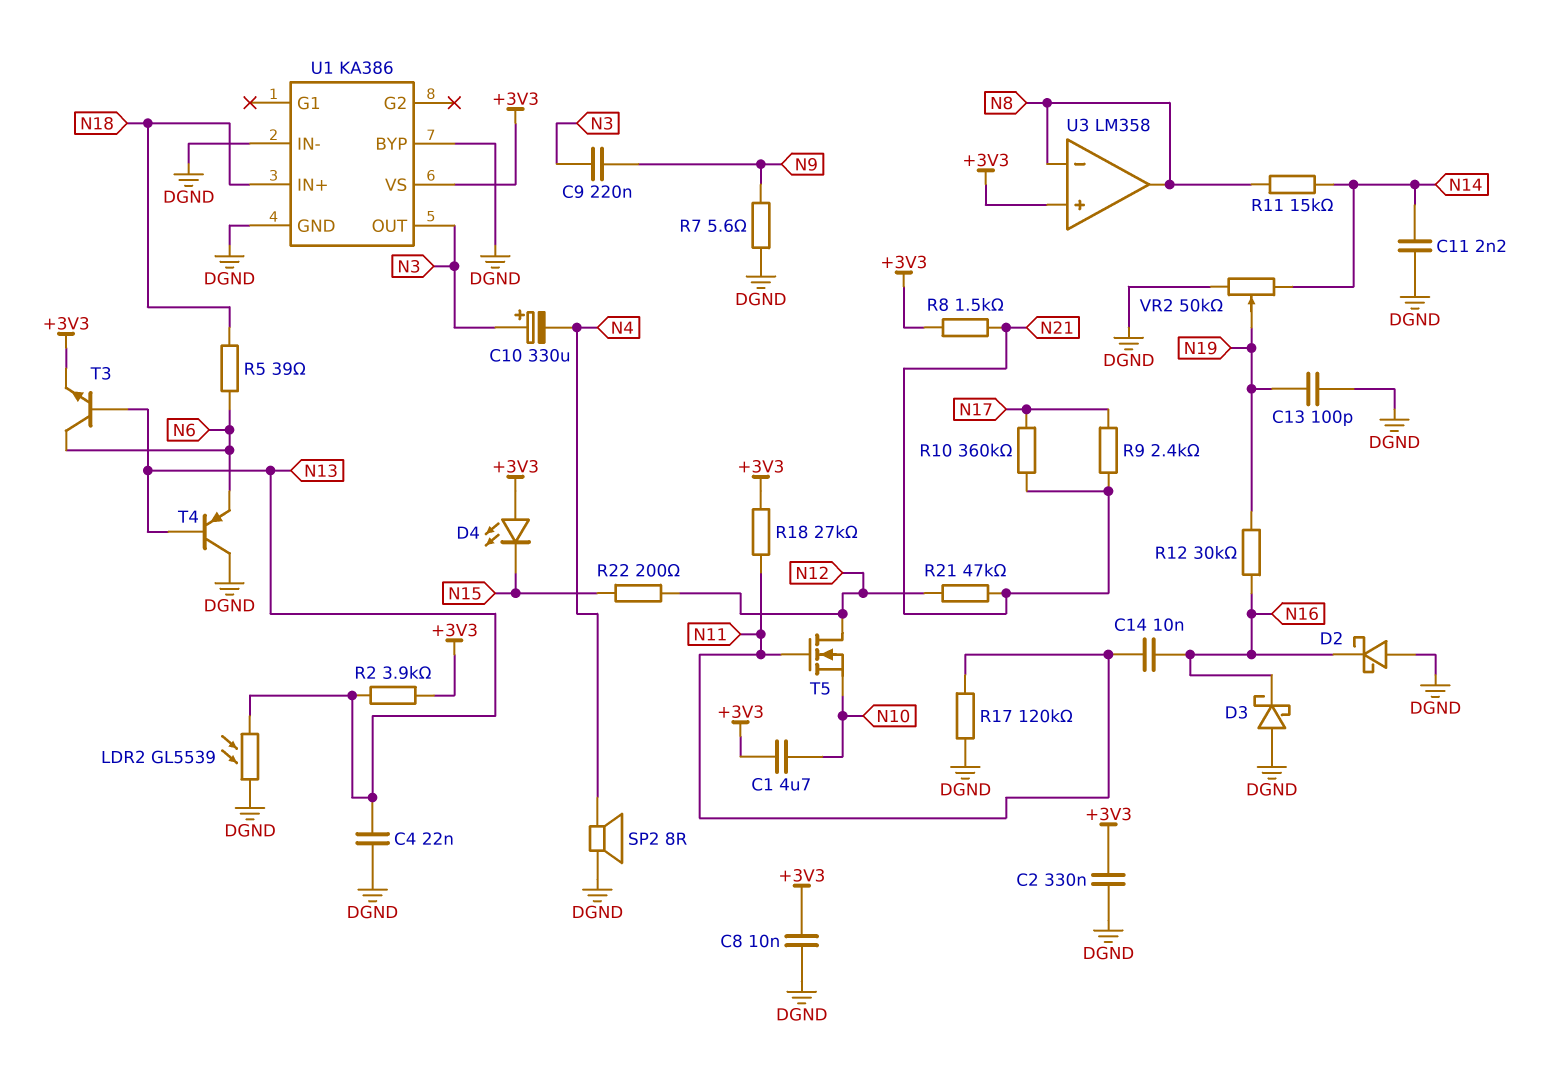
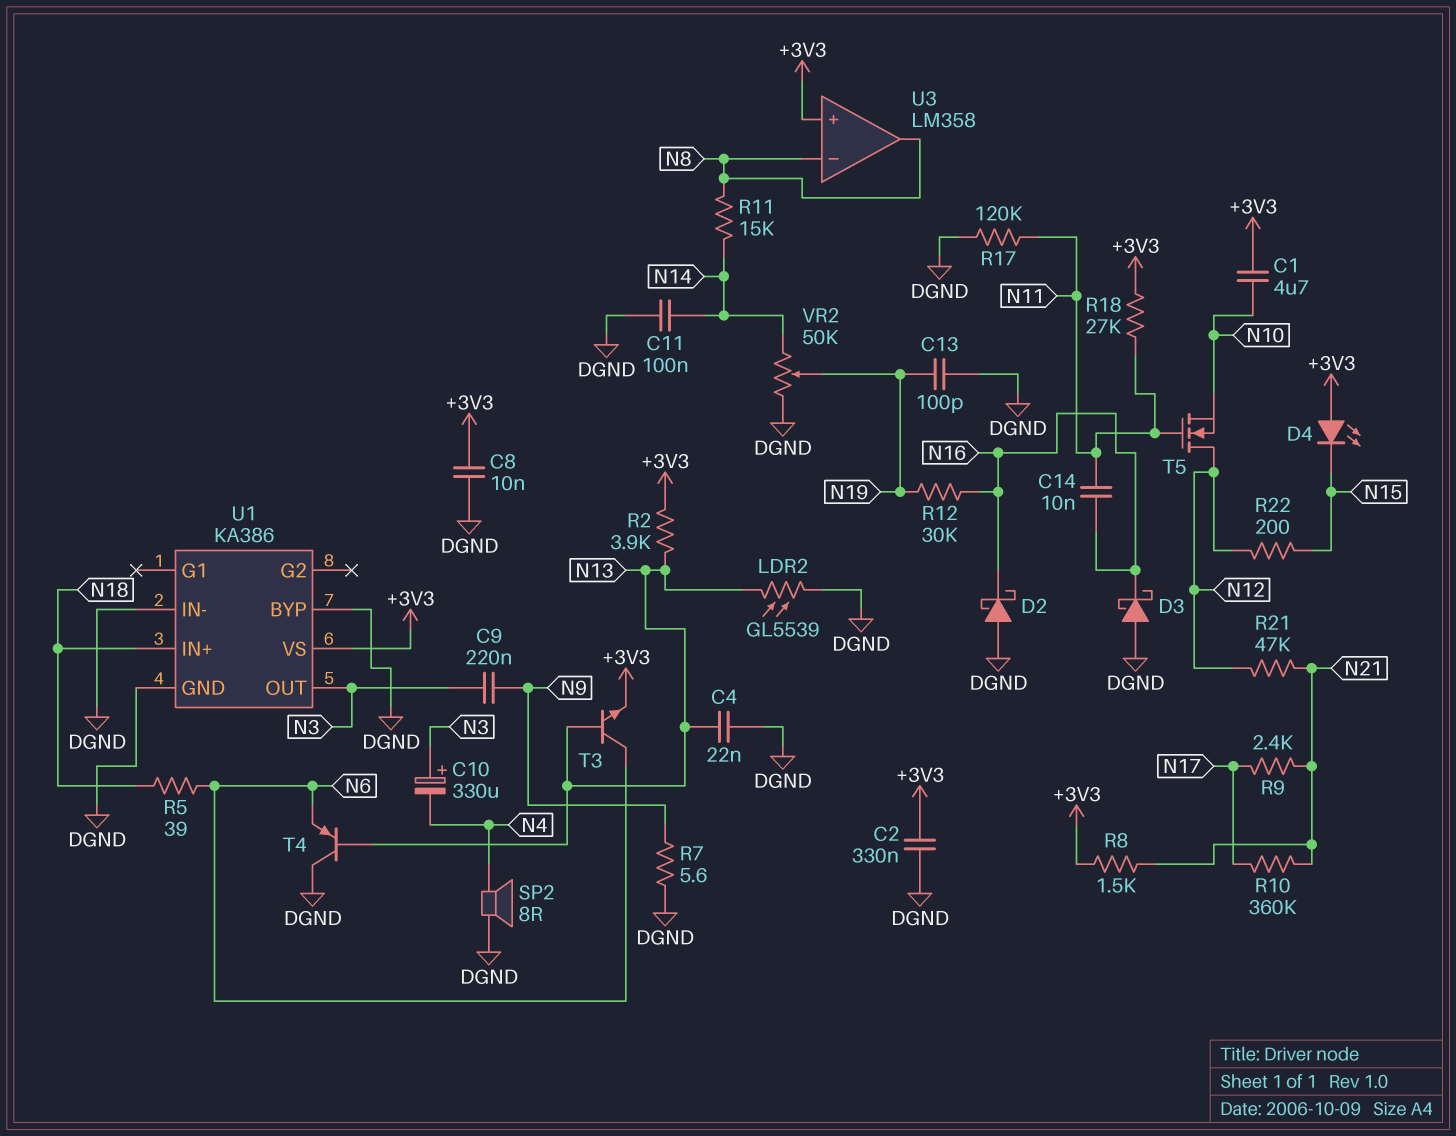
C11: 2.2nF (DGND, N14) -> 100nF (DGND, N14)

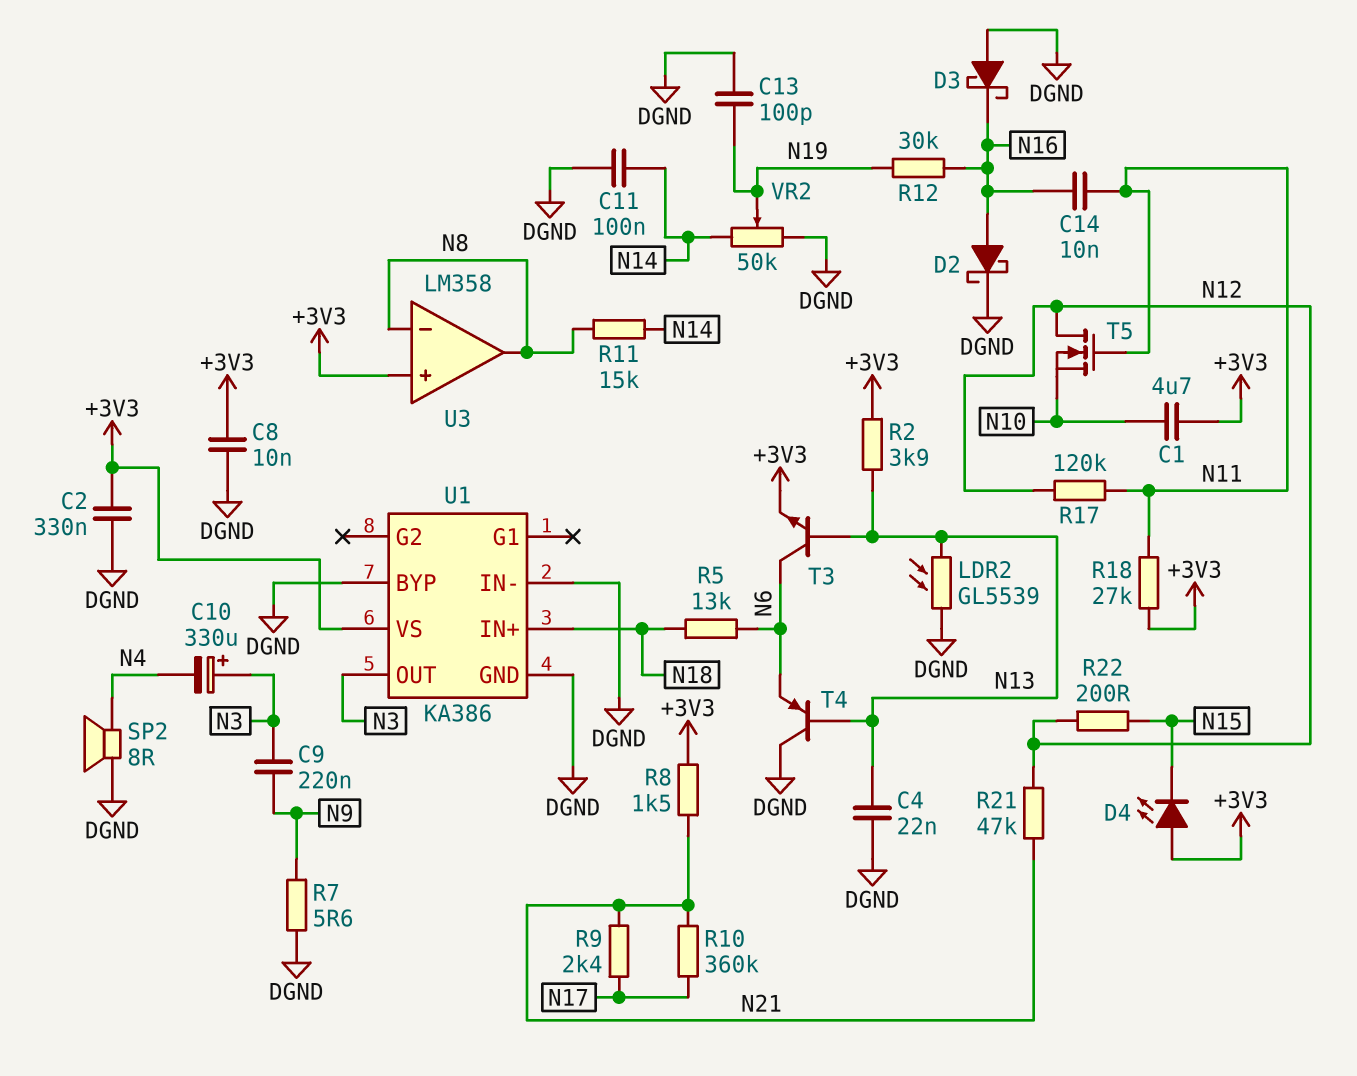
D2: schottky (A DGND, K N16) -> schottky (A N16, K DGND)
R5: 39 (N6, N18) -> 13k (N6, N18)
R17: 120k (DGND, N11) -> 120k (N11, N12)

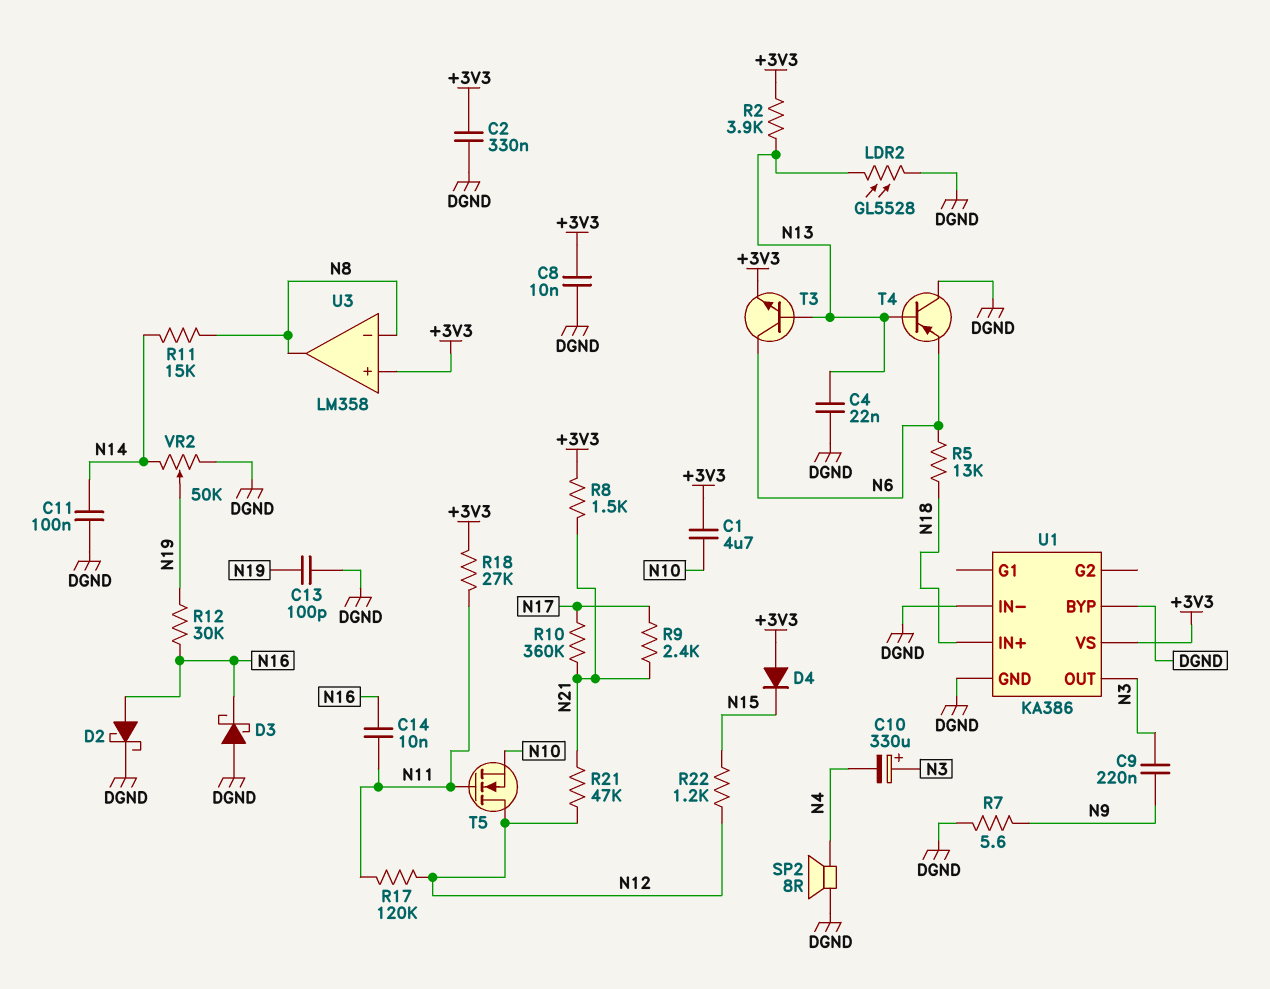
D4: LED (A +3V3, K N15) -> diode (A +3V3, K N15)
LDR2: GL5539 (DGND, N13) -> GL5528 (DGND, N13)
R22: 200 (N12, N15) -> 1.2k (N12, N15)

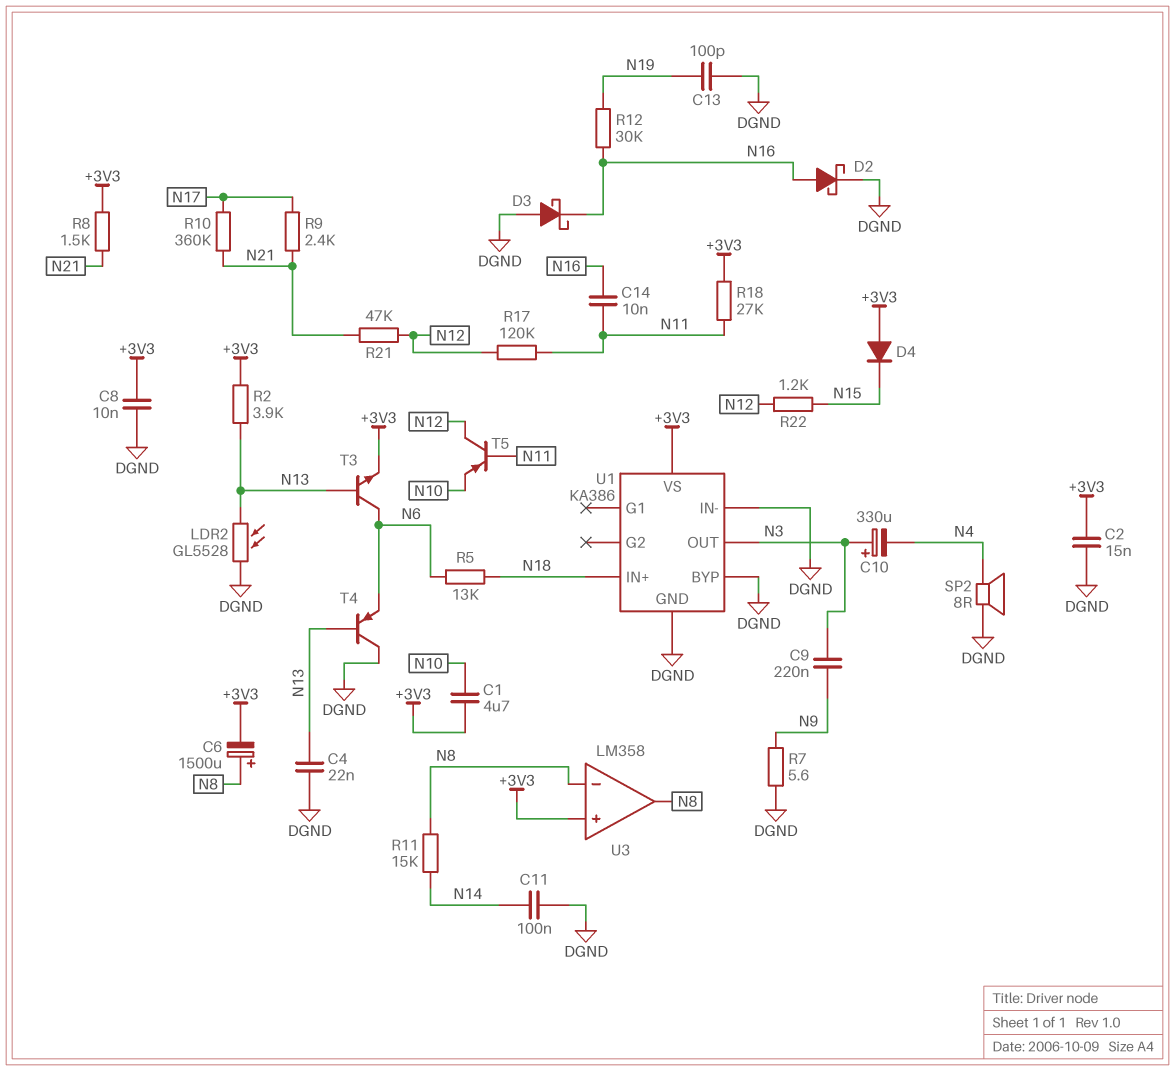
C2: 330nF (+3V3, DGND) -> 15nF (+3V3, DGND)
C6: none -> 1500uF (plus N8, minus +3V3)
T5: NMOS (G N11, D N12, S N10) -> PNP (B N11, C N12, E N10)
VR2: 50k (DGND, N14, wiper N19) -> none

